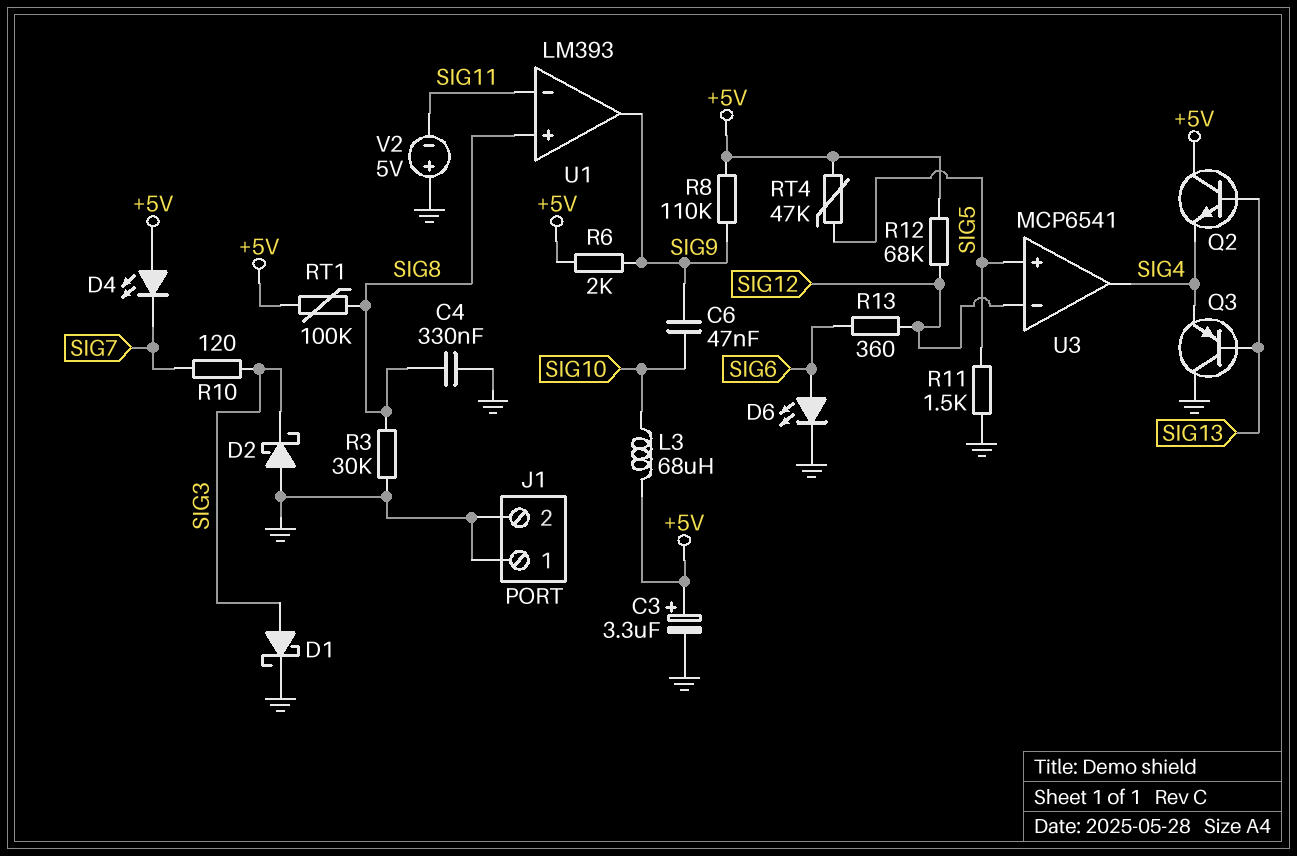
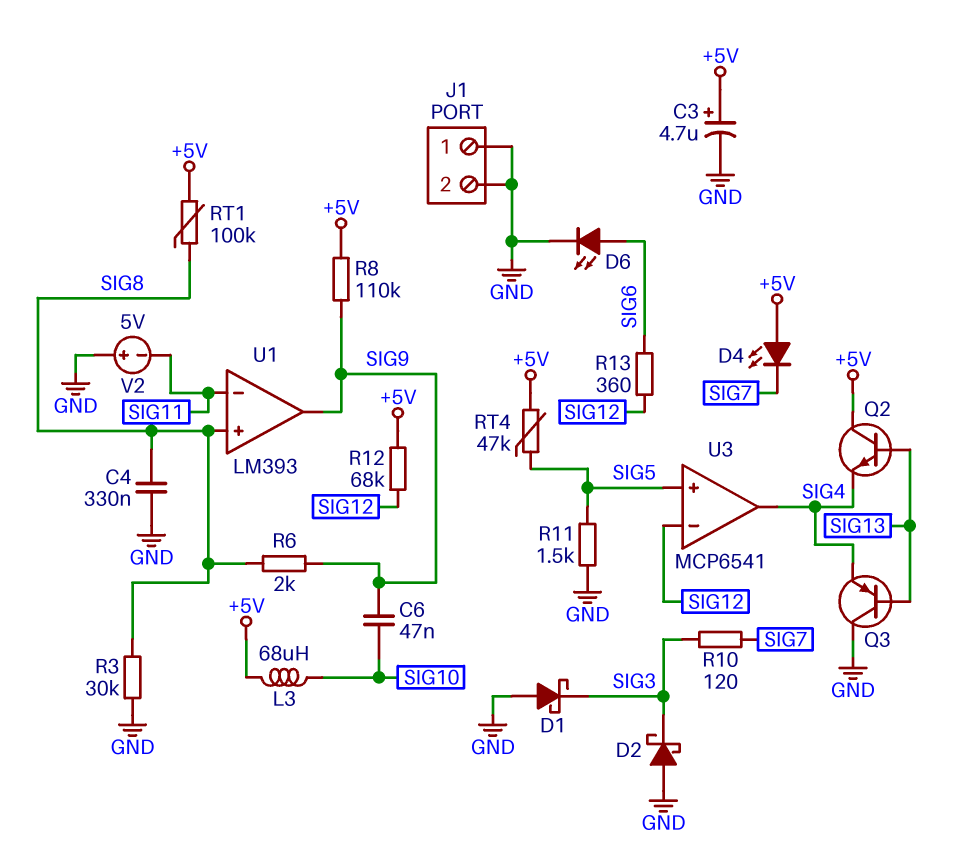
C3: 3.3uF (plus +5V, minus GND) -> 4.7uF (plus +5V, minus GND)
D1: schottky (A SIG3, K GND) -> schottky (A GND, K SIG3)
R6: 2k (+5V, SIG9) -> 2k (SIG8, SIG9)

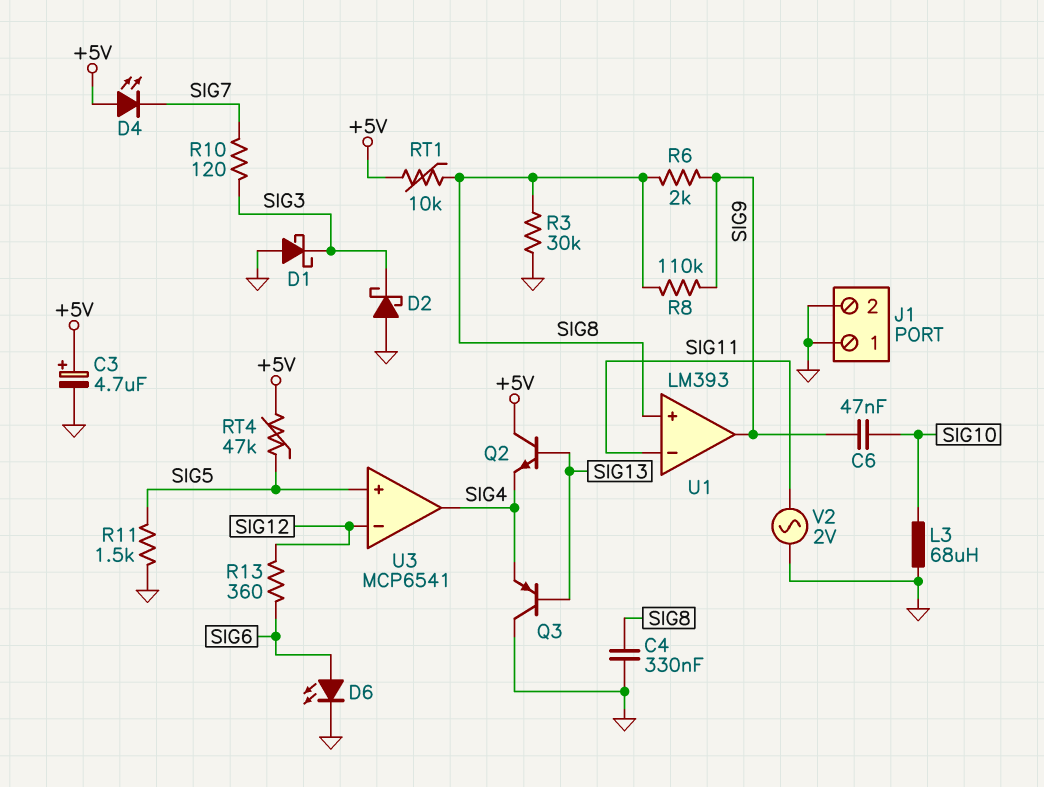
L3: 68uH (+5V, SIG10) -> 68uH (GND, SIG10)
R8: 110k (+5V, SIG9) -> 110k (SIG8, SIG9)
R12: 68k (+5V, SIG12) -> none
RT1: 100k (+5V, SIG8) -> 10k (+5V, SIG8)
V2: 5V (plus GND, minus SIG11) -> AC 2V (GND, SIG11)

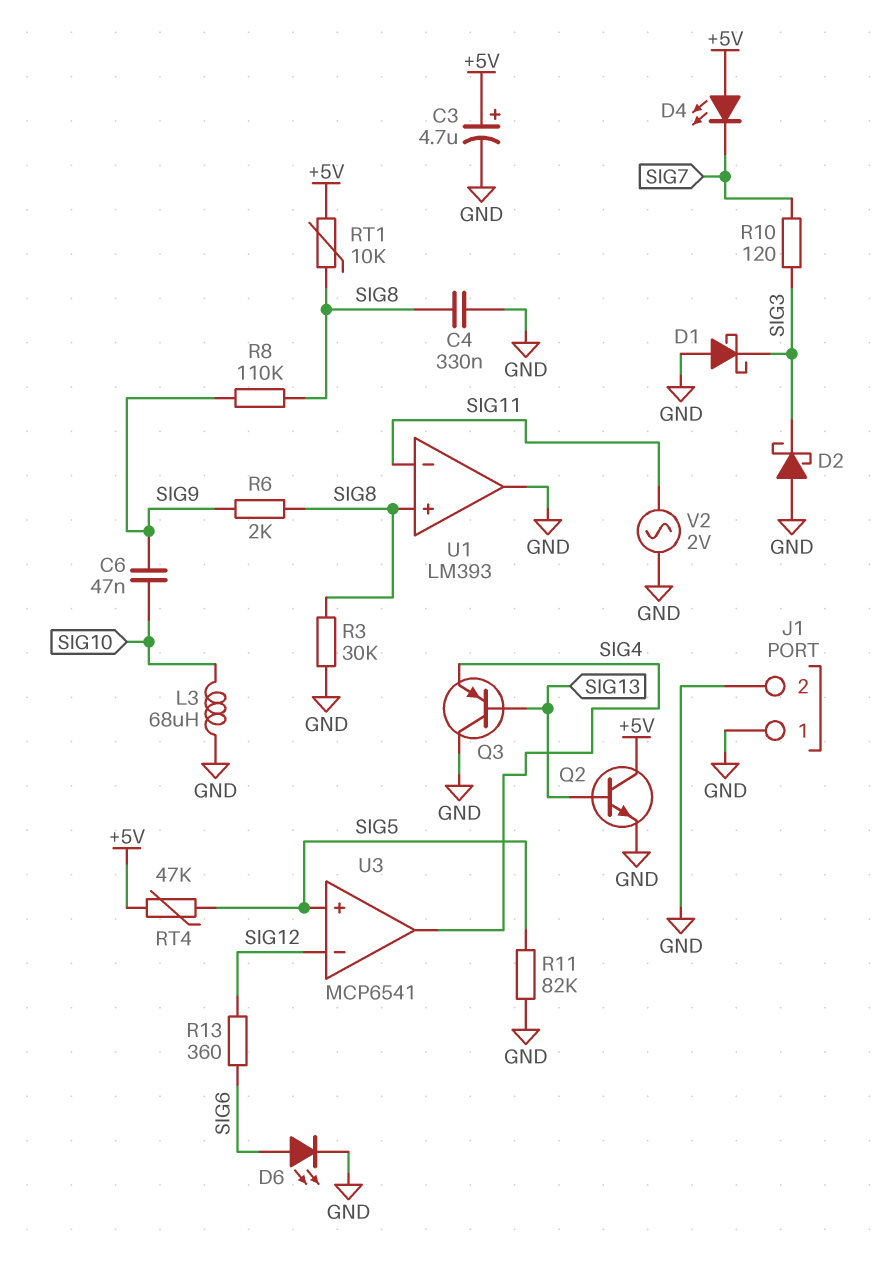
Q2: NPN (B SIG13, C +5V, E SIG4) -> NPN (B SIG13, C +5V, E GND)
R11: 1.5k (GND, SIG5) -> 82k (GND, SIG5)
U1 pin out: SIG9 -> GND

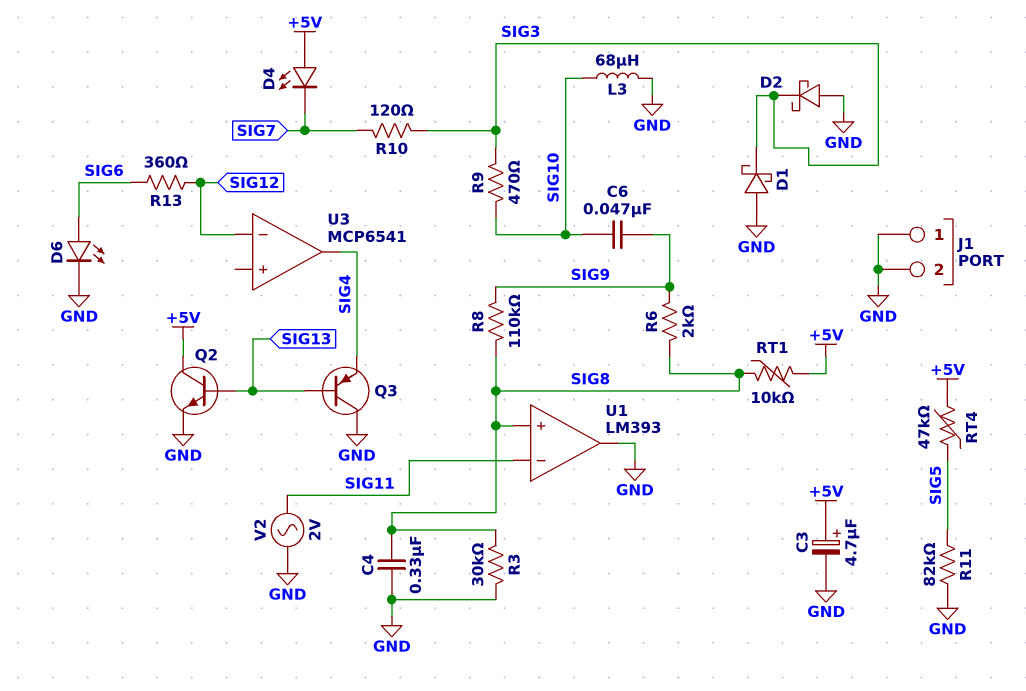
R9: none -> 470 (SIG3, SIG10)
U3 pin in+: SIG5 -> none

